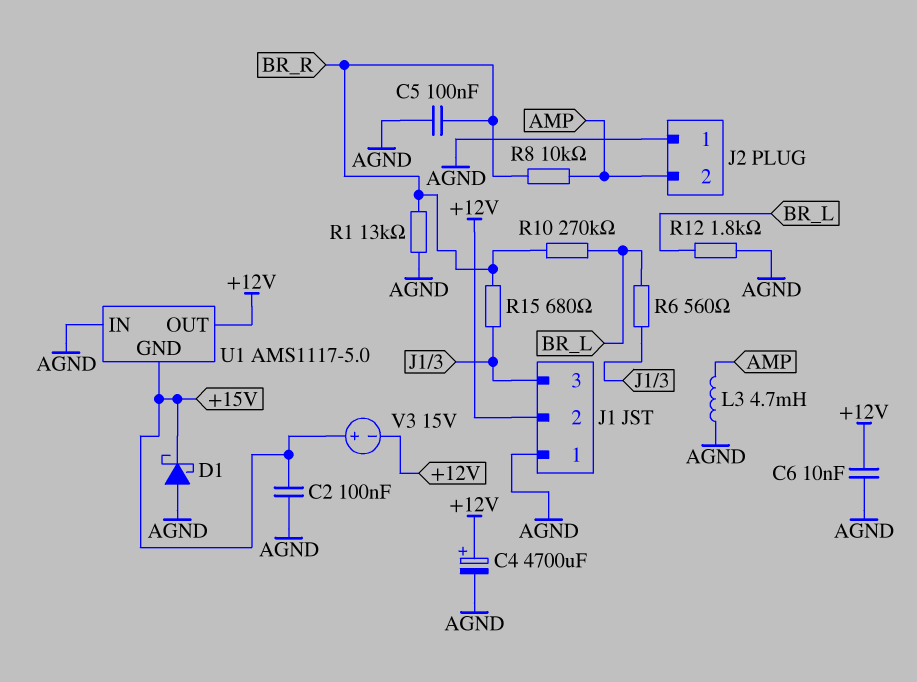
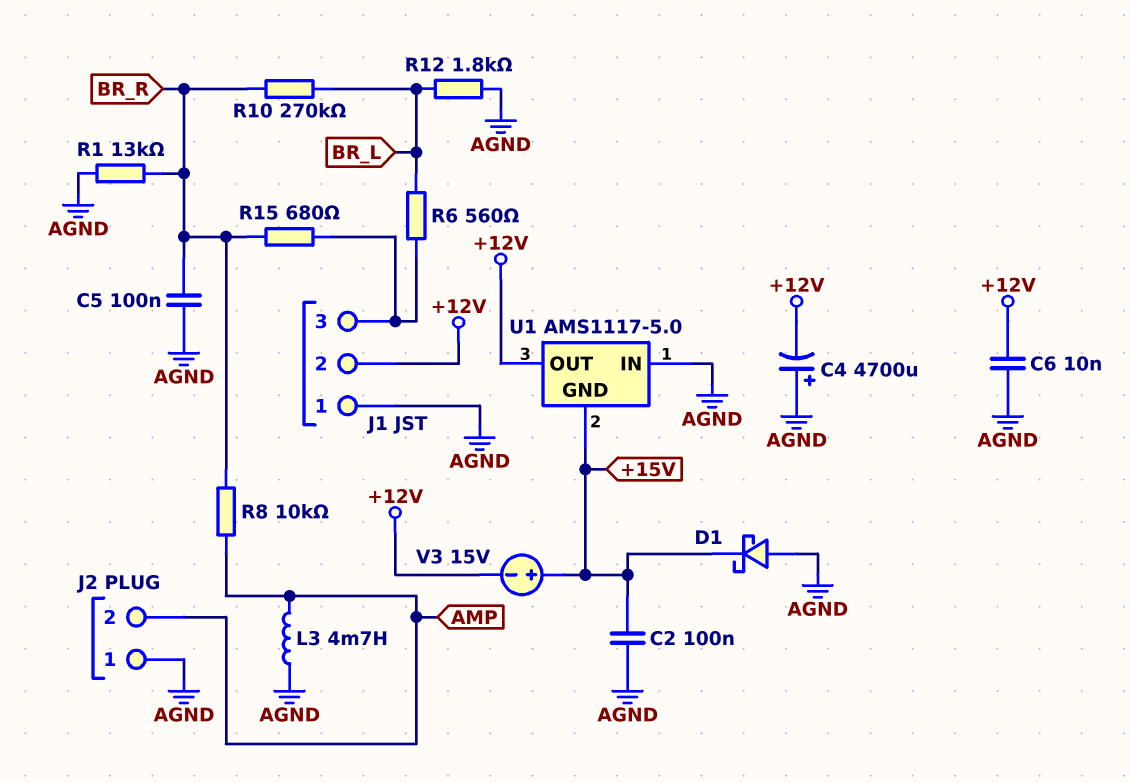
C4: 4700uF (plus +12V, minus AGND) -> 4700uF (plus AGND, minus +12V)

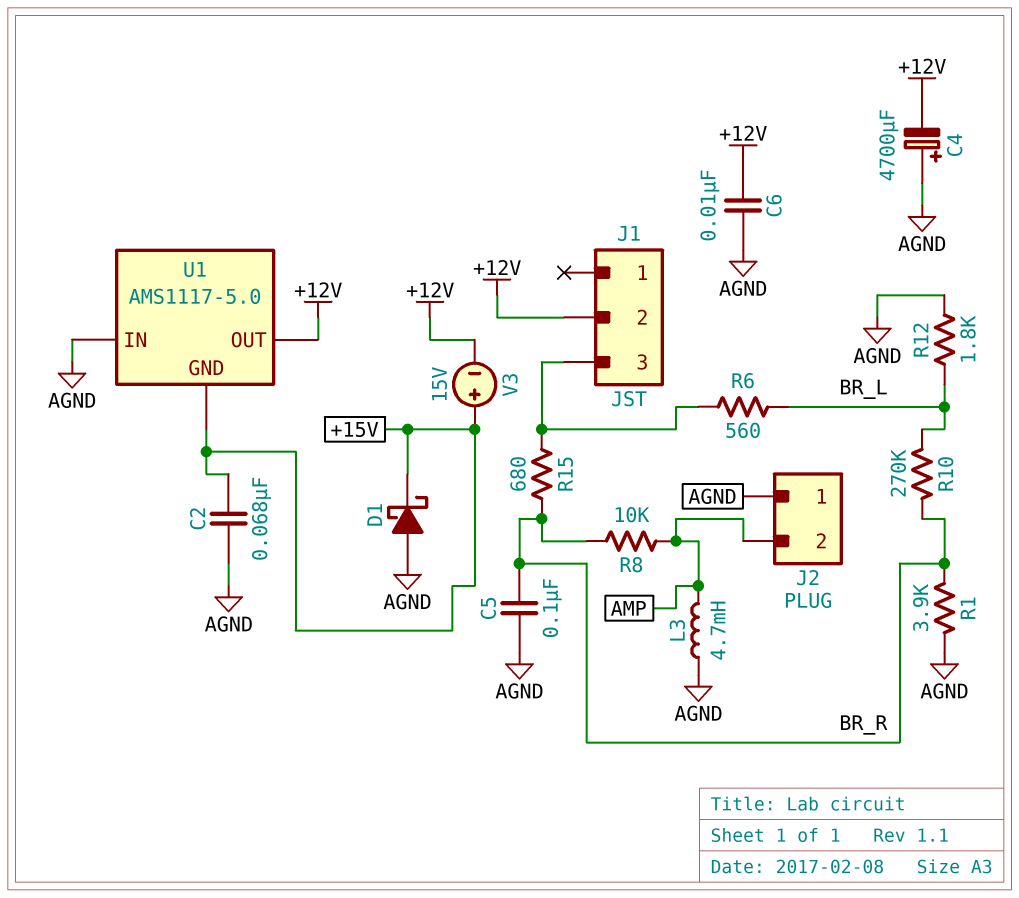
C2: 100nF (+15V, AGND) -> 68nF (+15V, AGND)
J1 pin 1: AGND -> none
R1: 13k (AGND, BR_R) -> 3.9k (AGND, BR_R)

